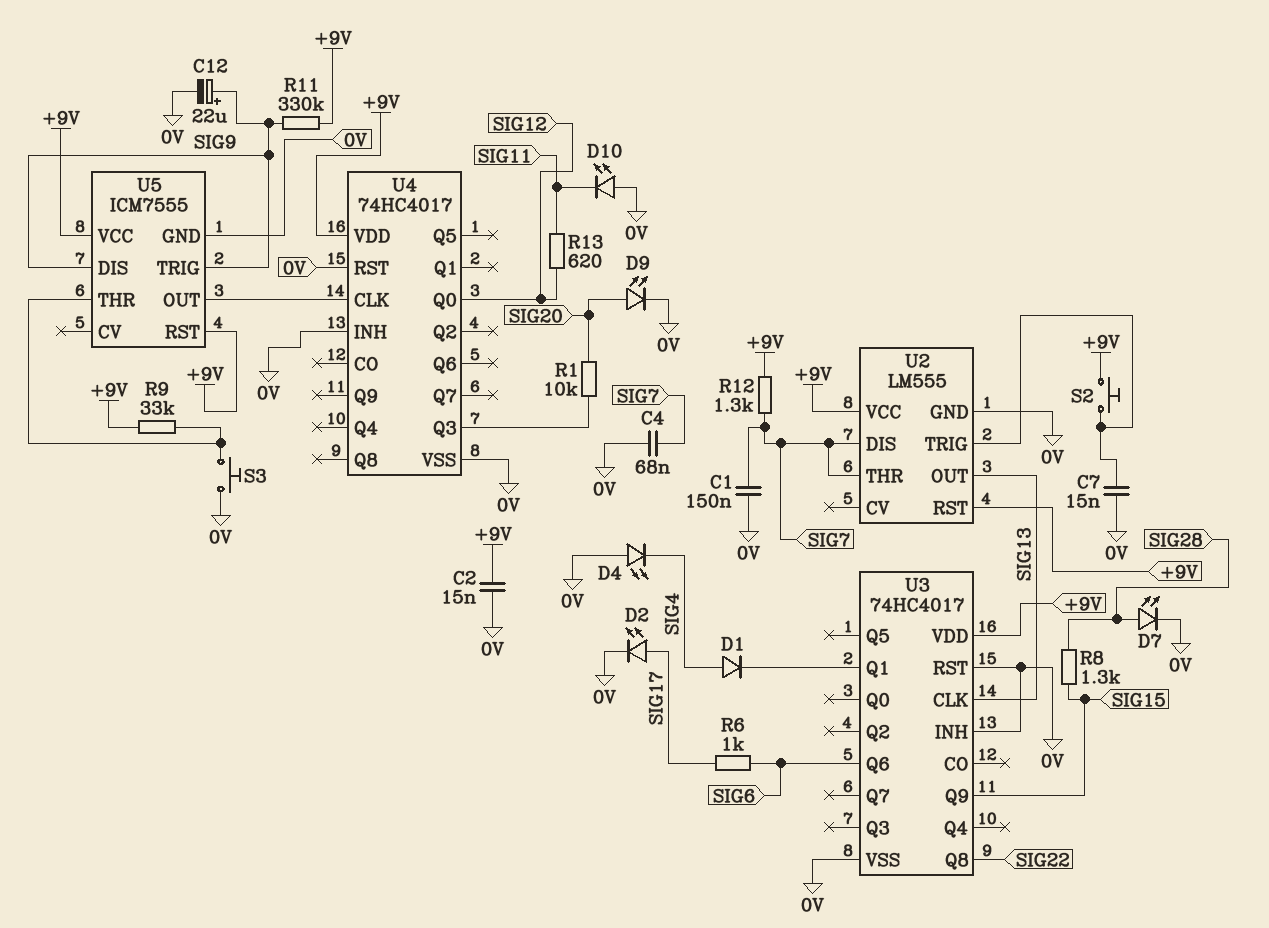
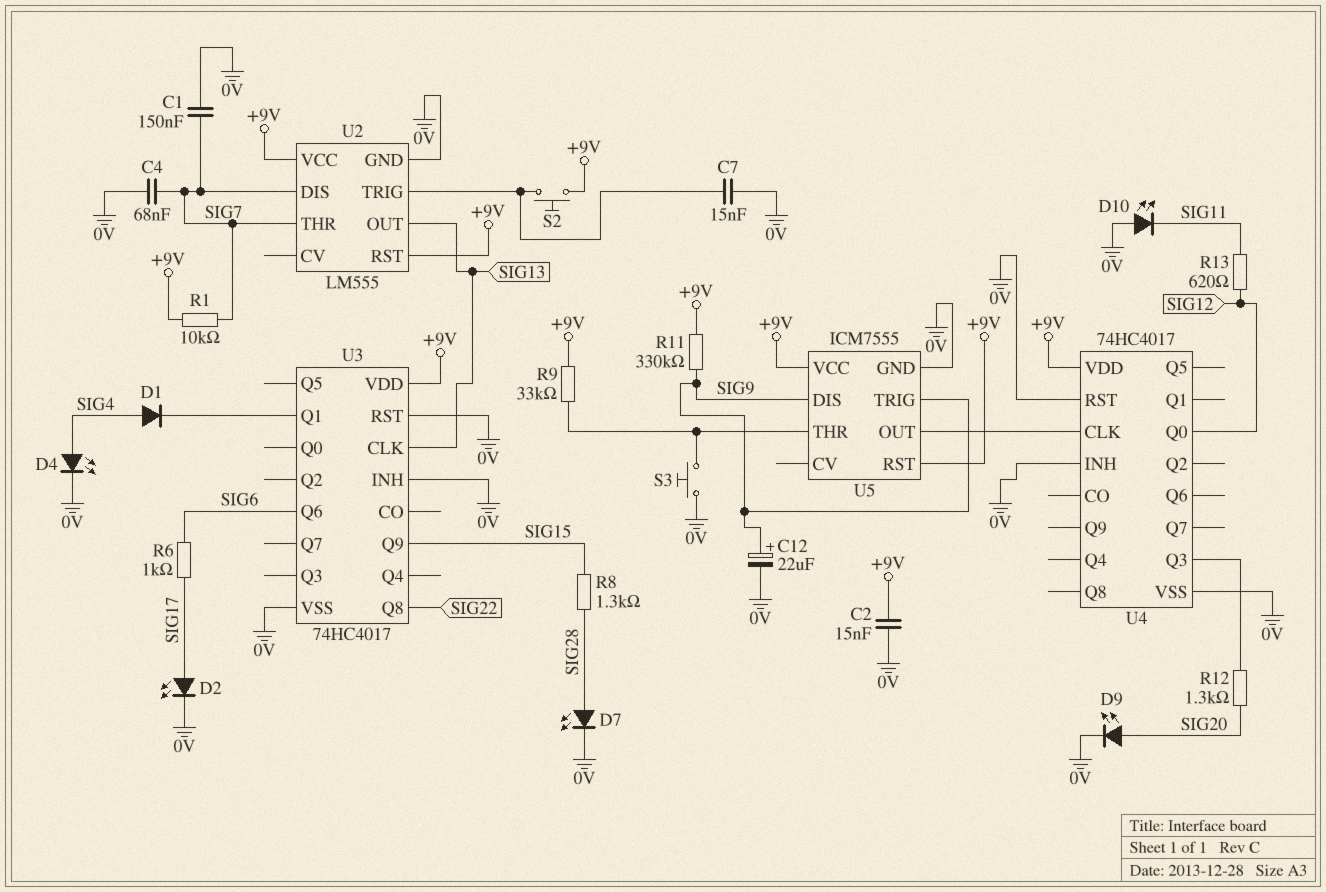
D4: LED (A 0V, K SIG4) -> LED (A SIG4, K 0V)
R1: 10k (SIG20, U4/Q3) -> 10k (+9V, SIG7)
R12: 1.3k (+9V, SIG7) -> 1.3k (SIG20, U4/Q3)

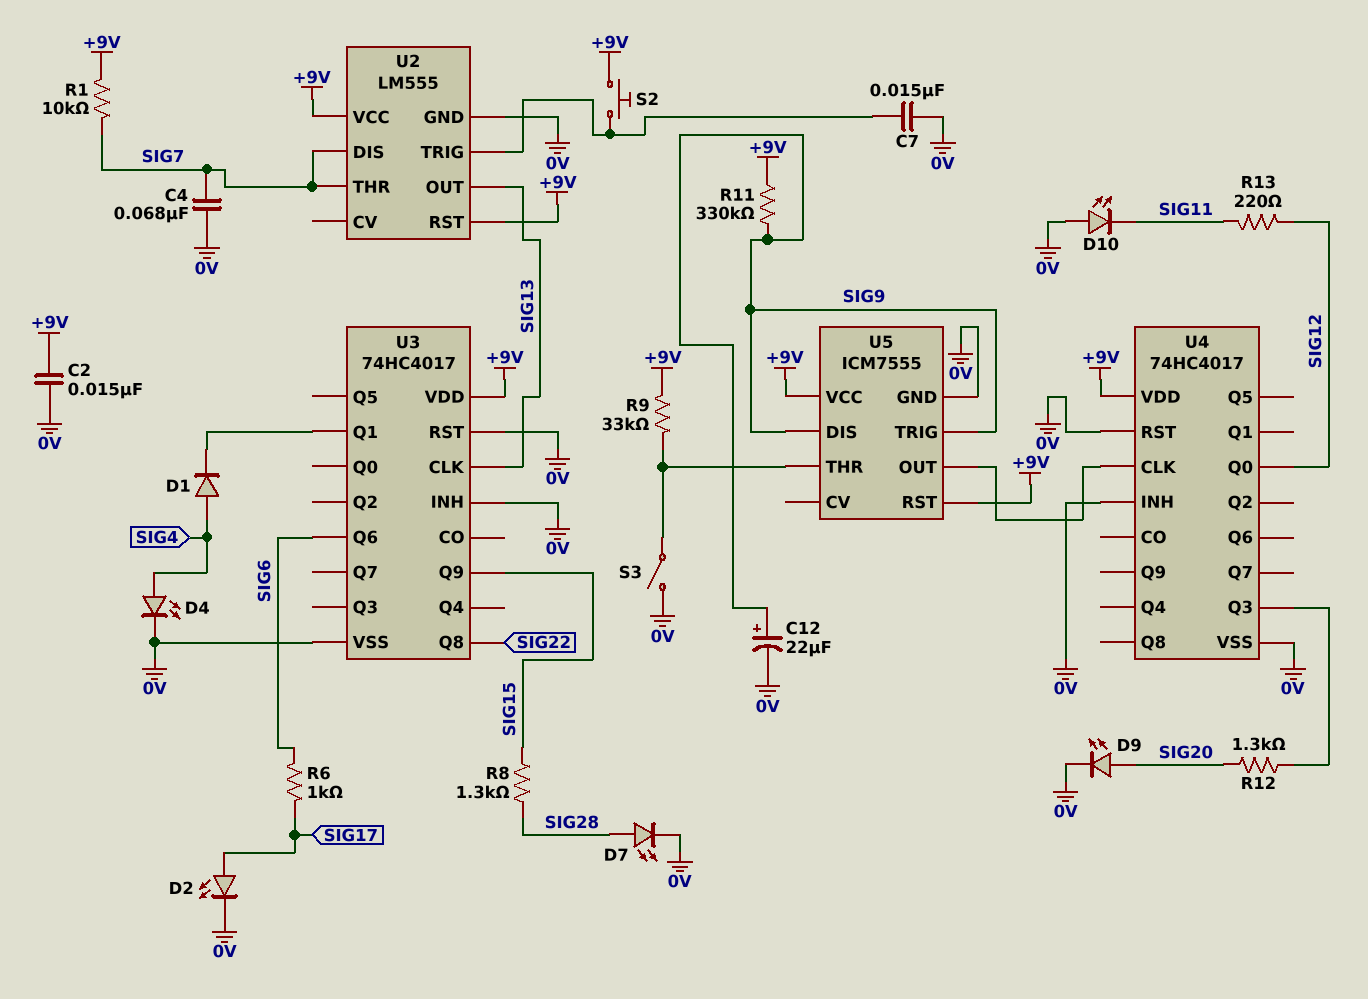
C1: 150nF (0V, SIG7) -> none
R13: 620 (SIG11, SIG12) -> 220 (SIG11, SIG12)
S3: button (0V, U5/THR) -> switch (0V, U5/THR)

